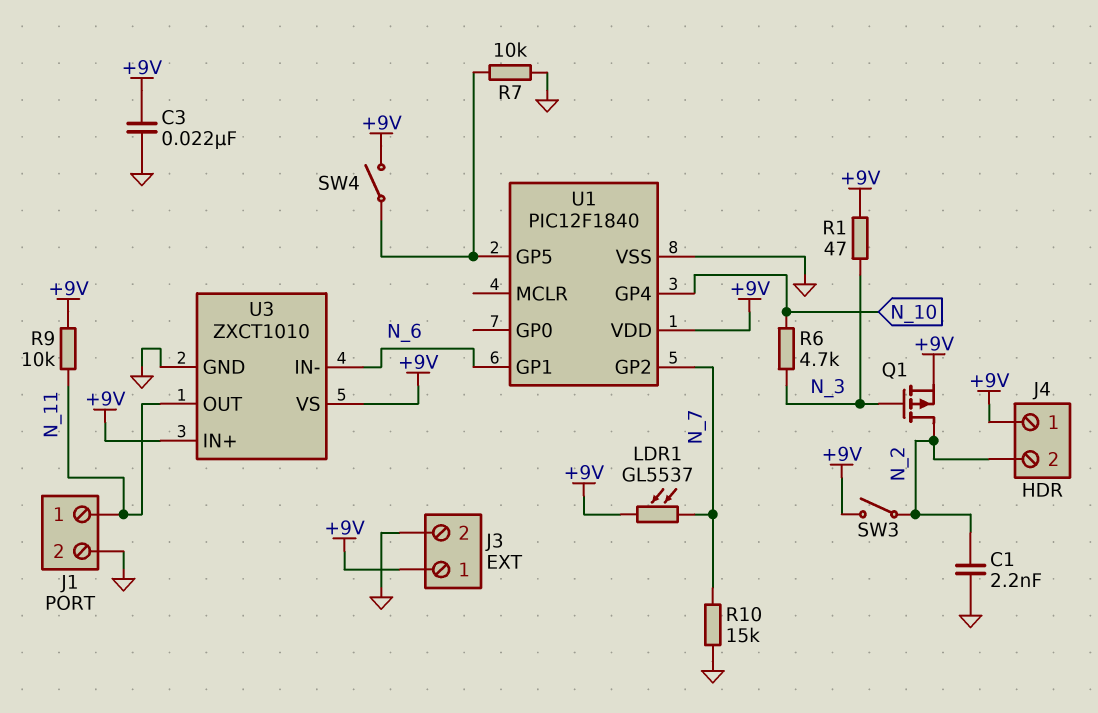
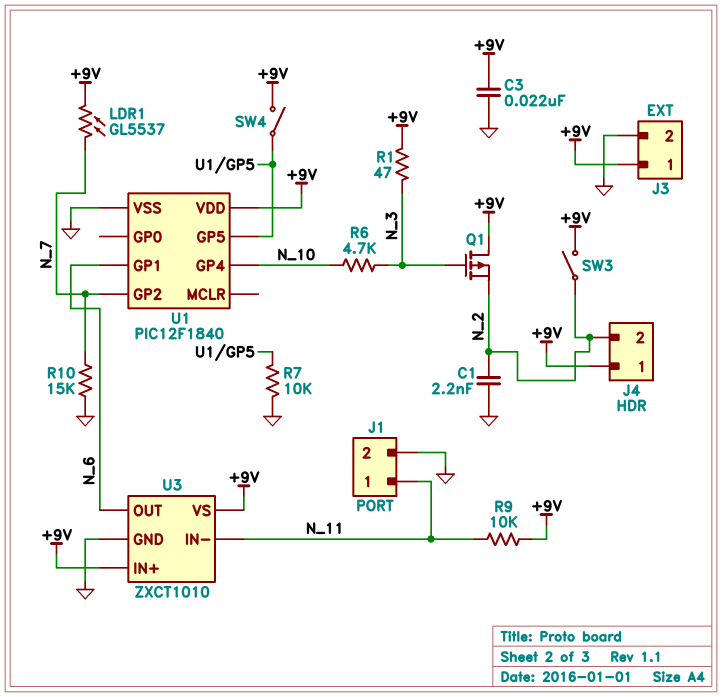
Q1: PMOS (G N_3, D N_2, S +9V) -> PMOS (G N_3, D +9V, S N_2)
U3 pin IN-: N_6 -> N_11
U3 pin OUT: N_11 -> N_6

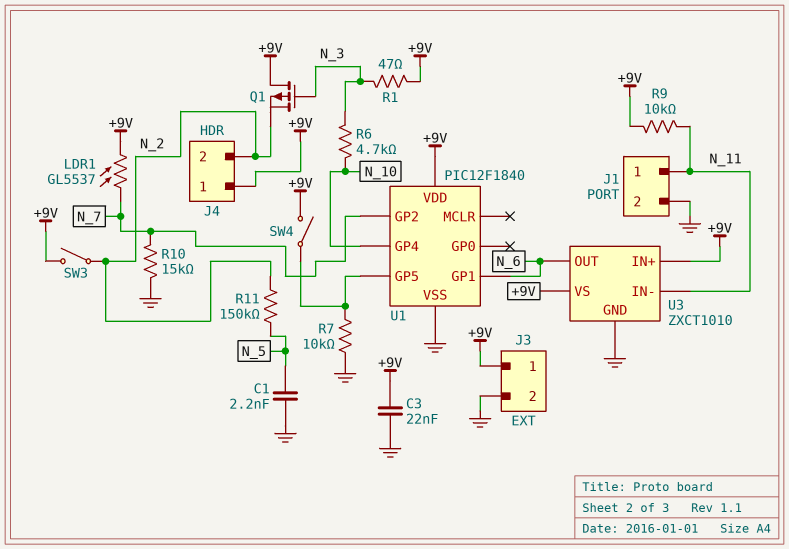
C1: 2.2nF (GND, N_2) -> 2.2nF (GND, N_5)
R11: none -> 150k (N_2, N_5)

